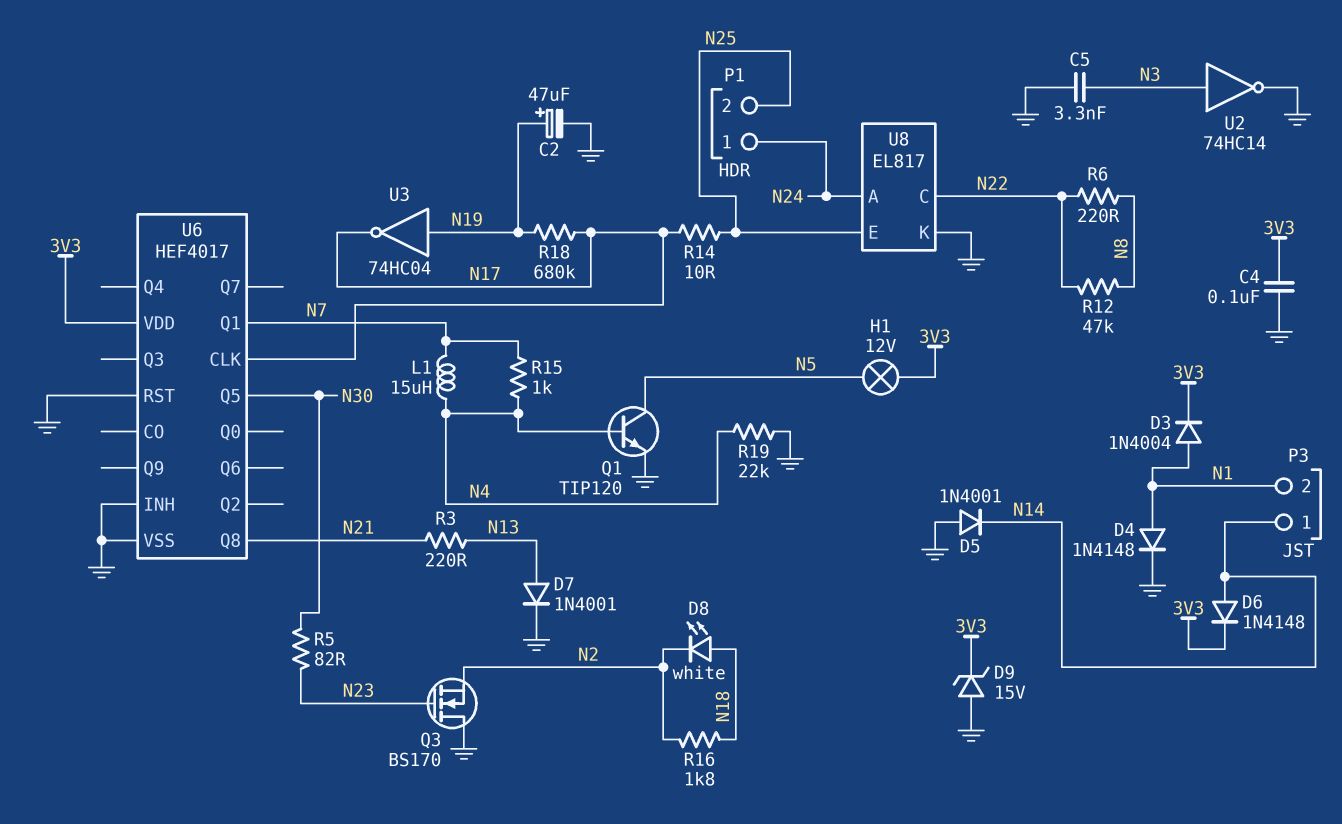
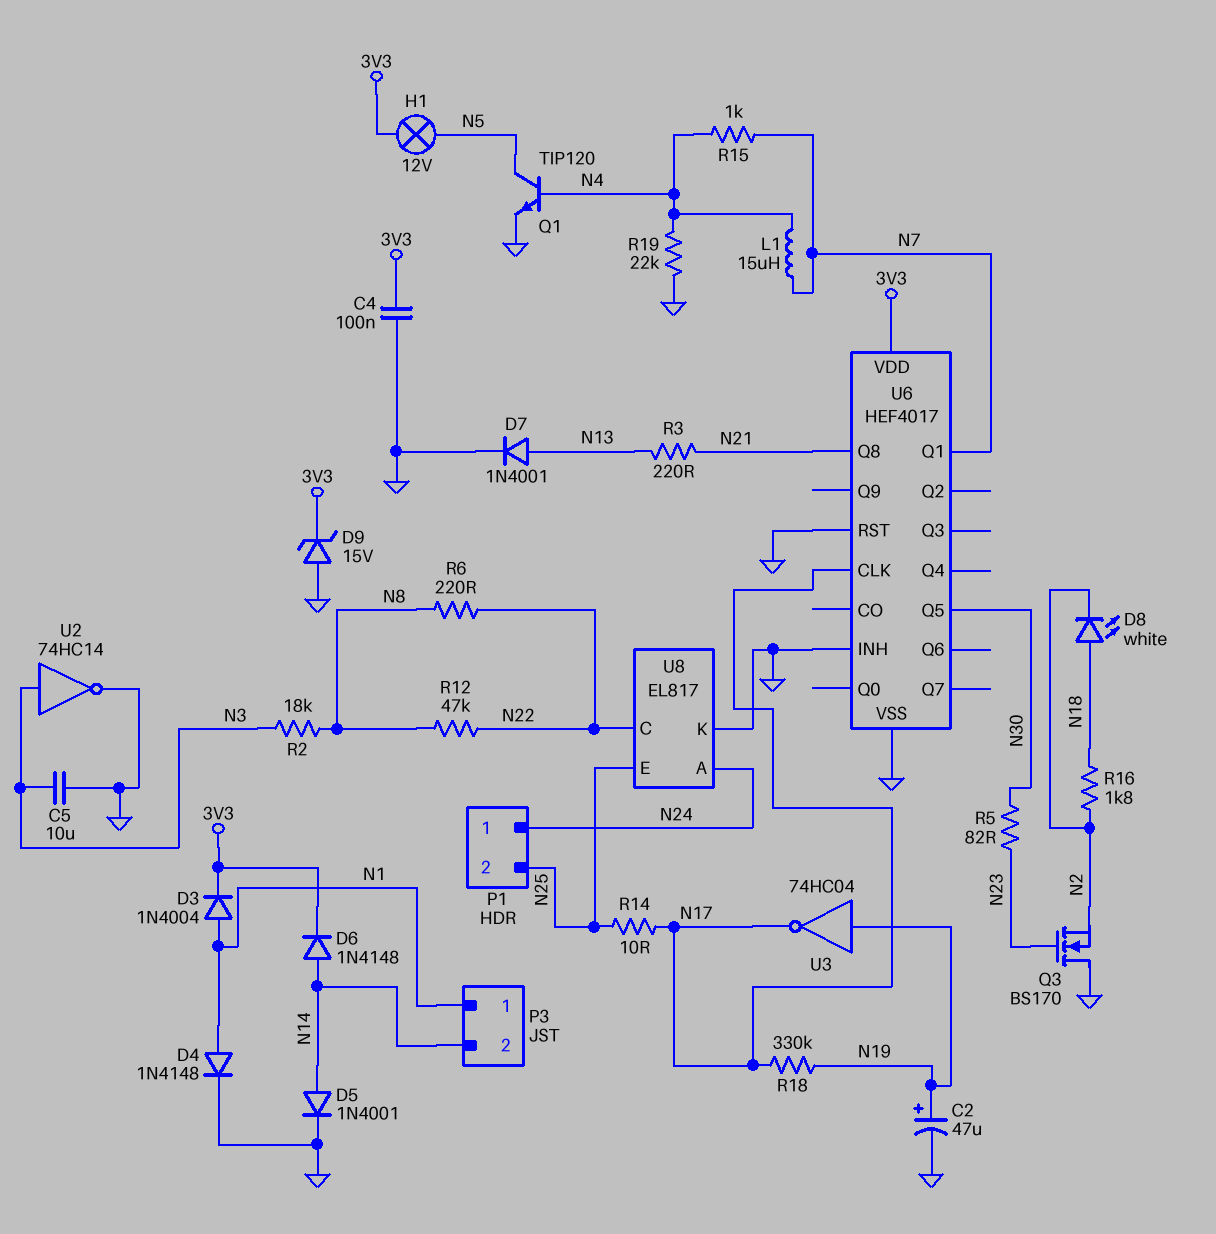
C5: 3.3nF (GND, N3) -> 10uF (GND, N3)
D5: diode 1N4001 (A GND, K N14) -> diode 1N4001 (A N14, K GND)
P3 pin 1: N14 -> N1
P3 pin 2: N1 -> N14
R2: none -> 18k (N3, N8)
R18: 680k (N17, N19) -> 330k (N17, N19)

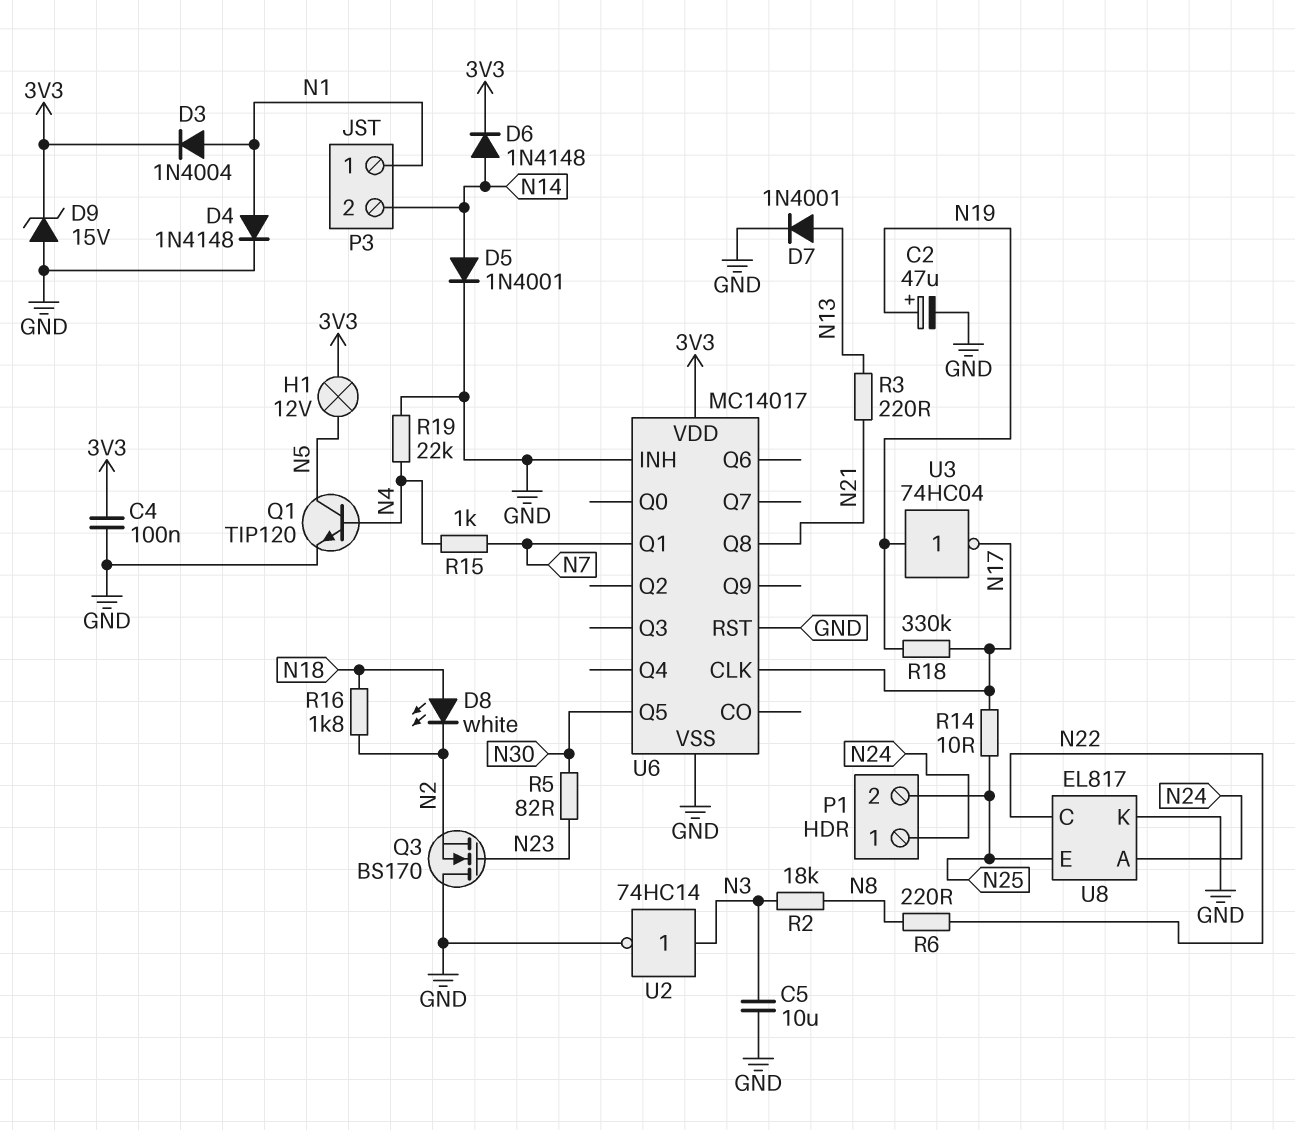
L1: 15uH (N4, N7) -> none
R12: 47k (N8, N22) -> none
U6: HEF4017 -> MC14017

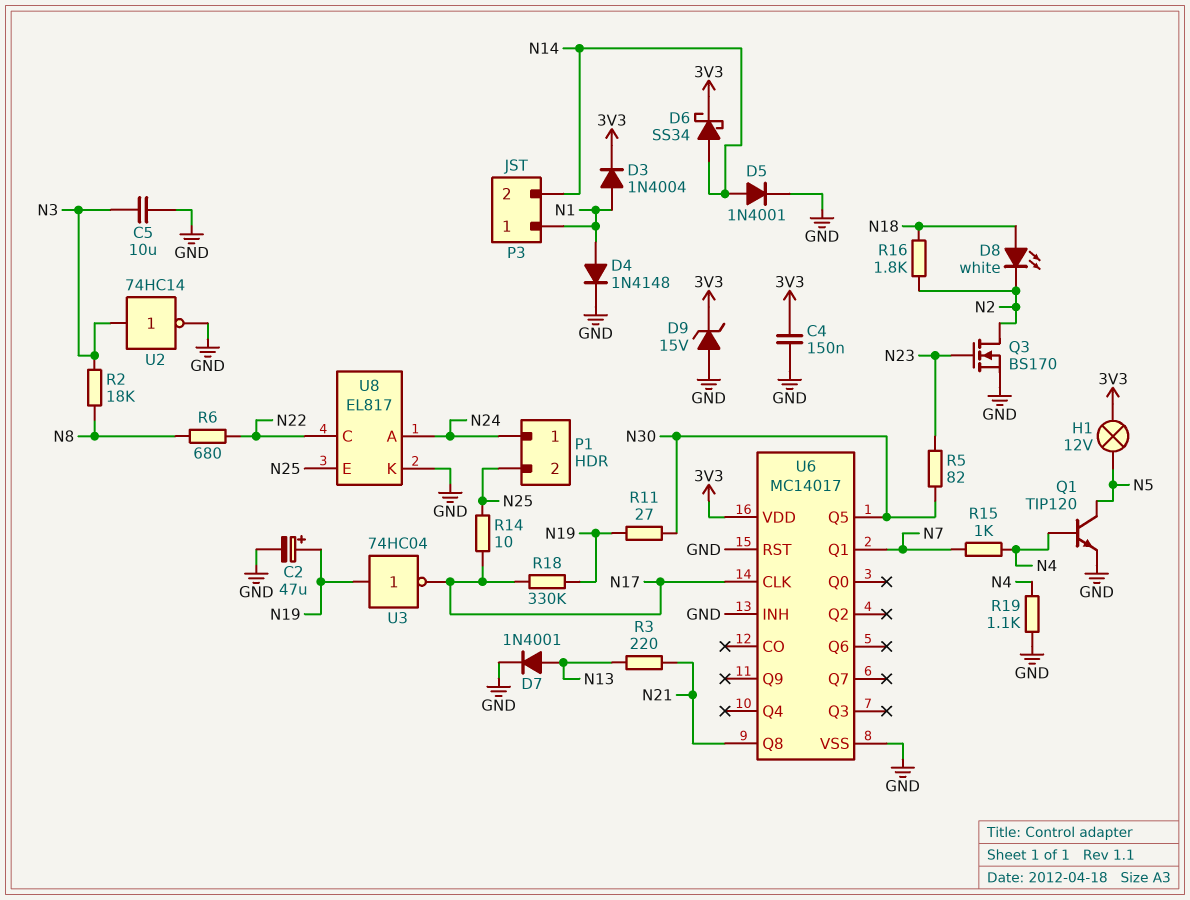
C4: 100nF (3V3, GND) -> 150nF (3V3, GND)
D6: diode 1N4148 (A N14, K 3V3) -> schottky SS34 (A N14, K 3V3)
Q3: NMOS BS170 (G N23, D GND, S N2) -> NMOS BS170 (G N23, D N2, S GND)
R6: 220 (N8, N22) -> 680 (N8, N22)
R11: none -> 27 (N19, N30)
R19: 22k (GND, N4) -> 1.1k (GND, N4)

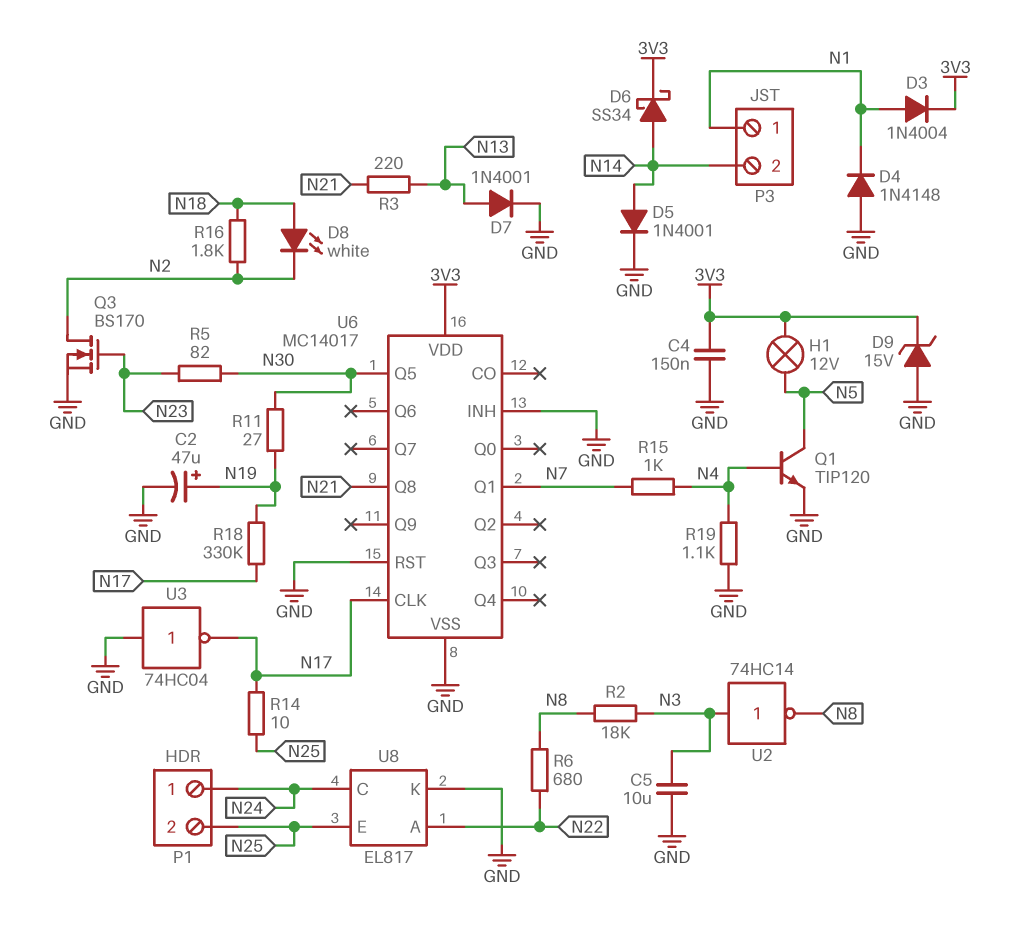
D4: diode 1N4148 (A N1, K GND) -> diode 1N4148 (A GND, K N1)
U2: NOT 74HC14 (in N3, out GND) -> NOT 74HC14 (in N3, out N8)
U3: NOT 74HC04 (in N19, out N17) -> NOT 74HC04 (in GND, out N17)
U8 pin A: N24 -> N22
U8 pin C: N22 -> N24

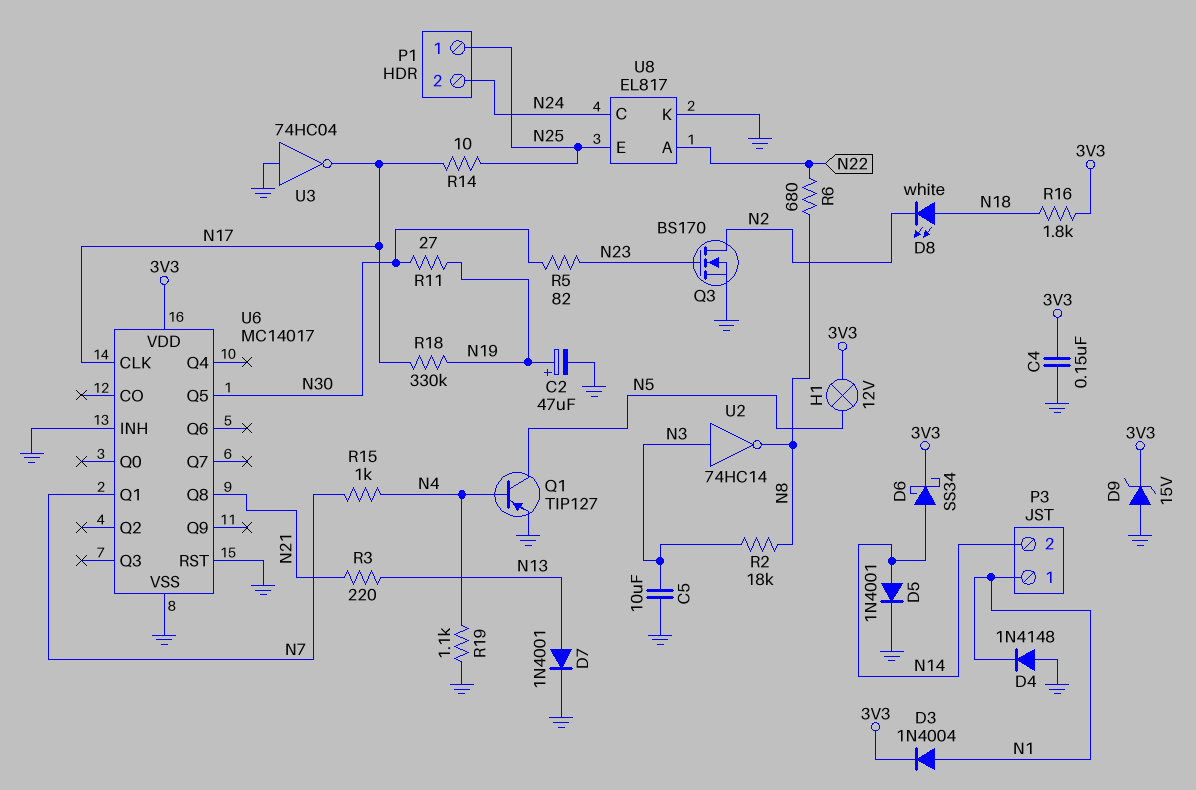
P1 pin 1: N24 -> N25
P1 pin 2: N25 -> N24
Q1: NPN TIP120 (B N4, C N5, E GND) -> PNP TIP127 (B N4, C N5, E GND)
R16: 1.8k (N2, N18) -> 1.8k (3V3, N18)

